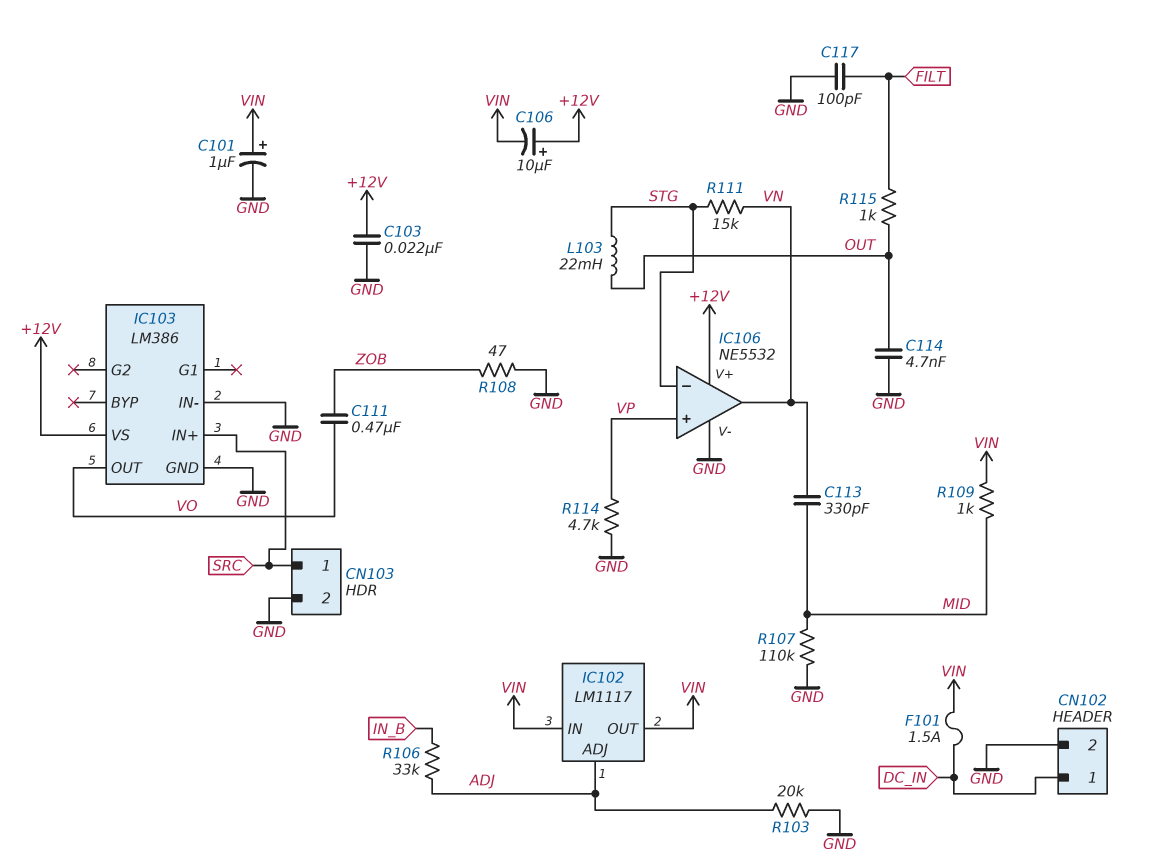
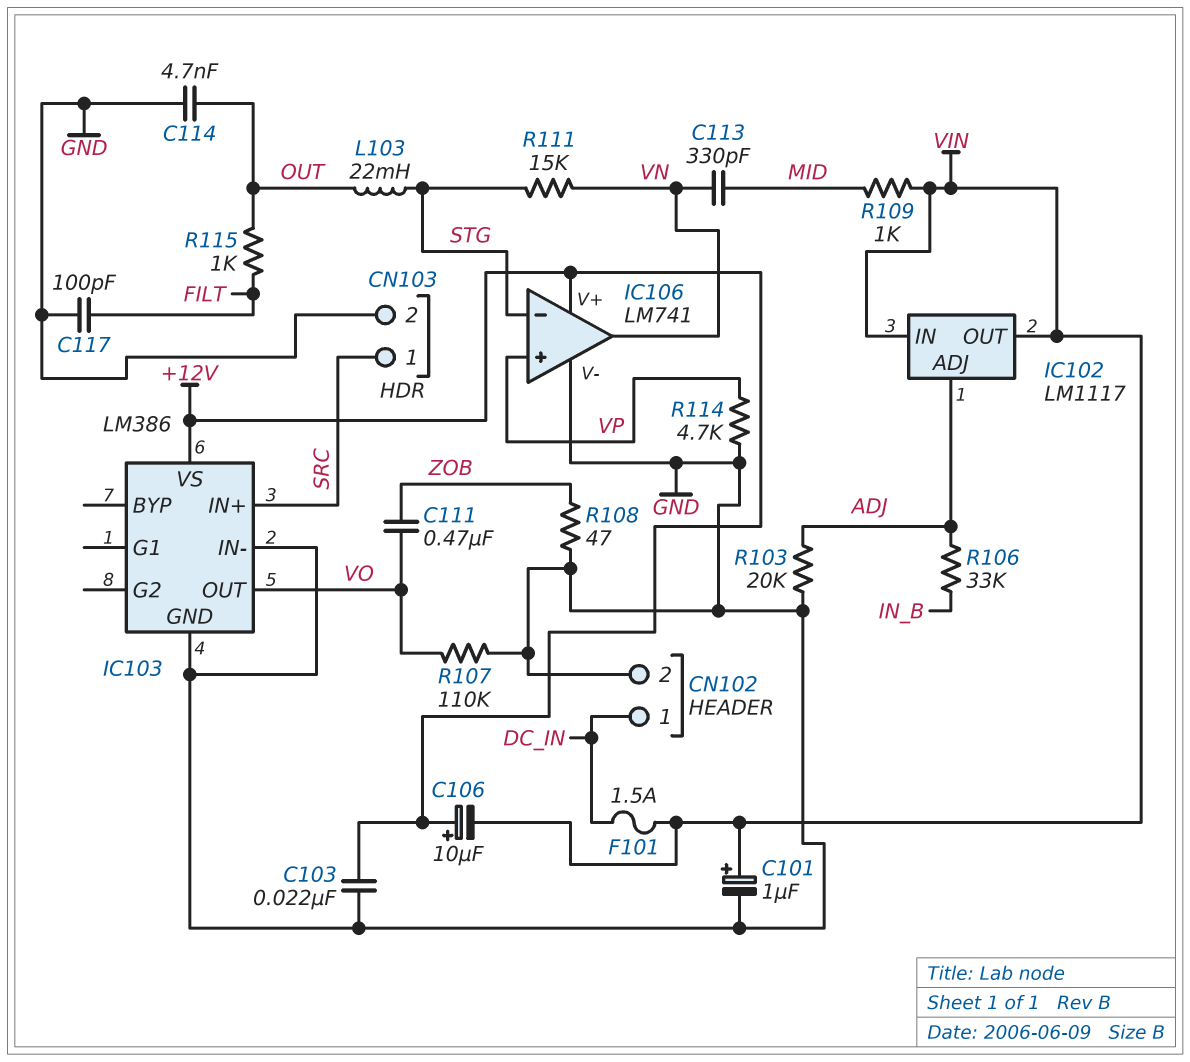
IC106: NE5532 -> LM741
R107: 110k (GND, MID) -> 110k (GND, VO)

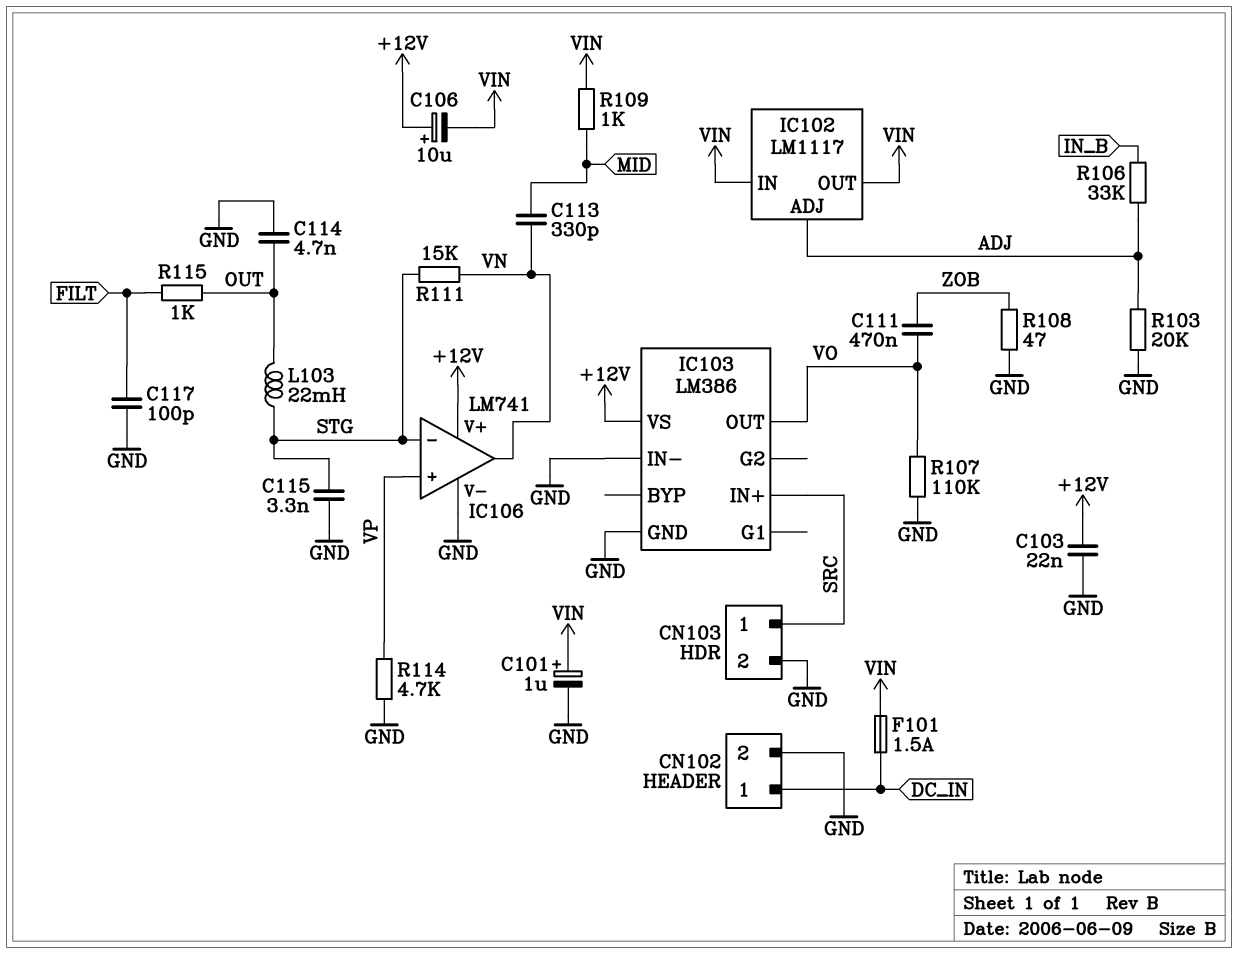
C115: none -> 3.3nF (GND, STG)

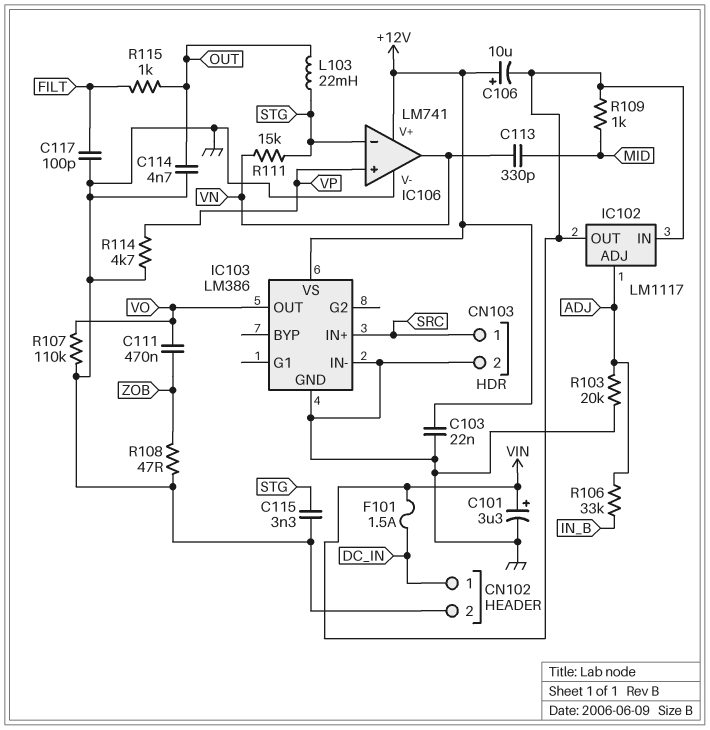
C101: 1uF (plus VIN, minus GND) -> 3.3uF (plus VIN, minus GND)

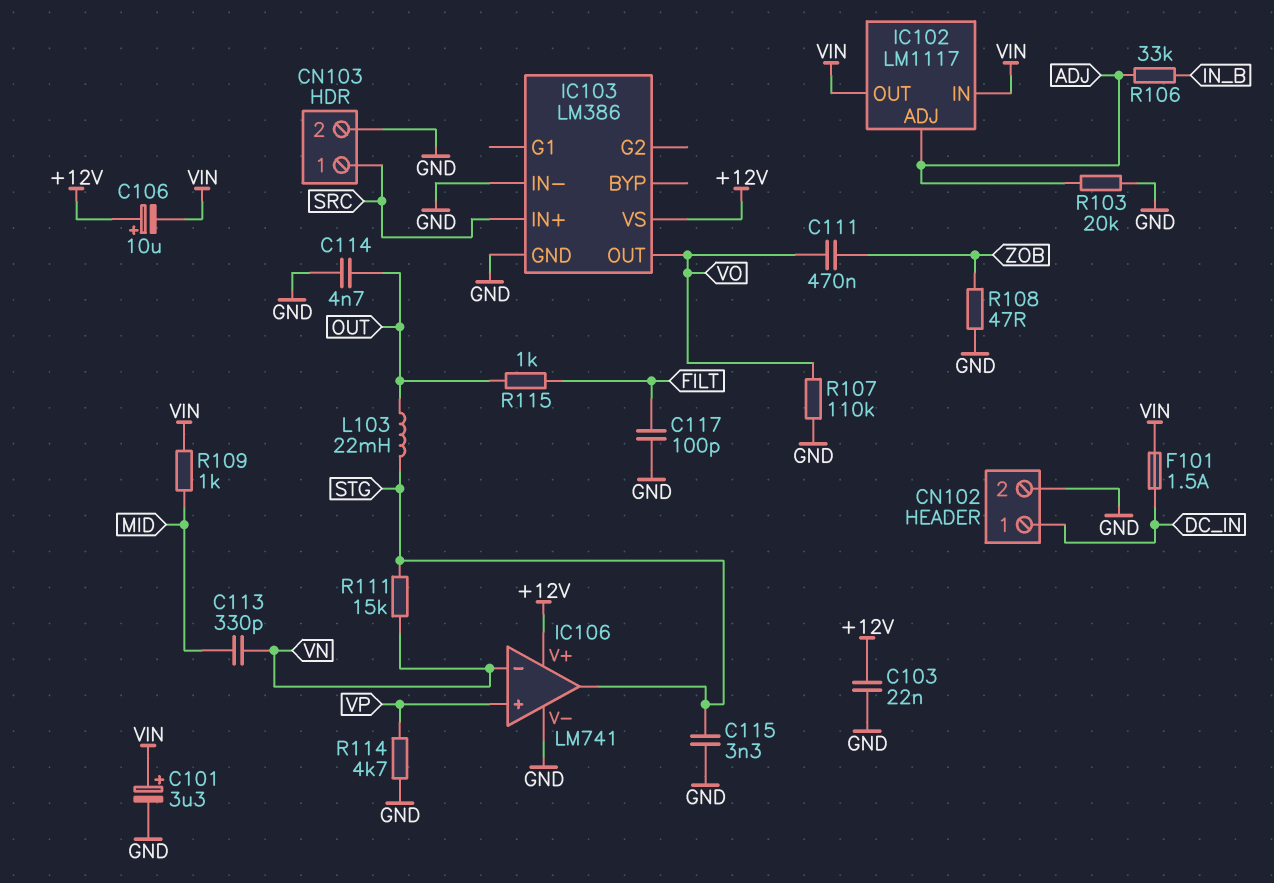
IC106 pin in-: STG -> VN
IC106 pin out: VN -> STG

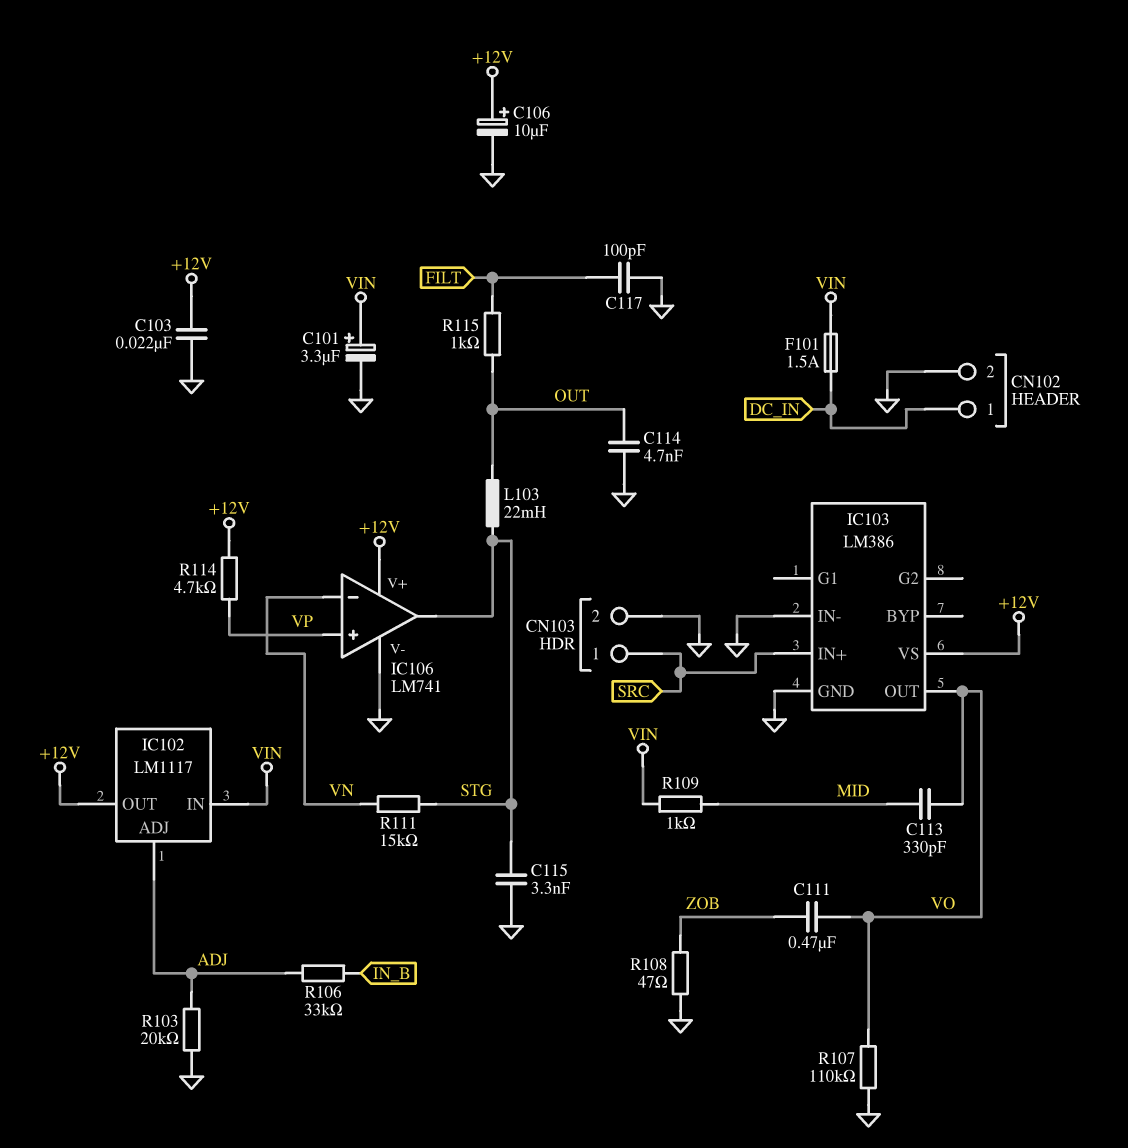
C106: 10uF (plus +12V, minus VIN) -> 10uF (plus +12V, minus GND)
C113: 330pF (MID, VN) -> 330pF (MID, VO)
IC102 pin OUT: VIN -> +12V
R114: 4.7k (GND, VP) -> 4.7k (+12V, VP)

